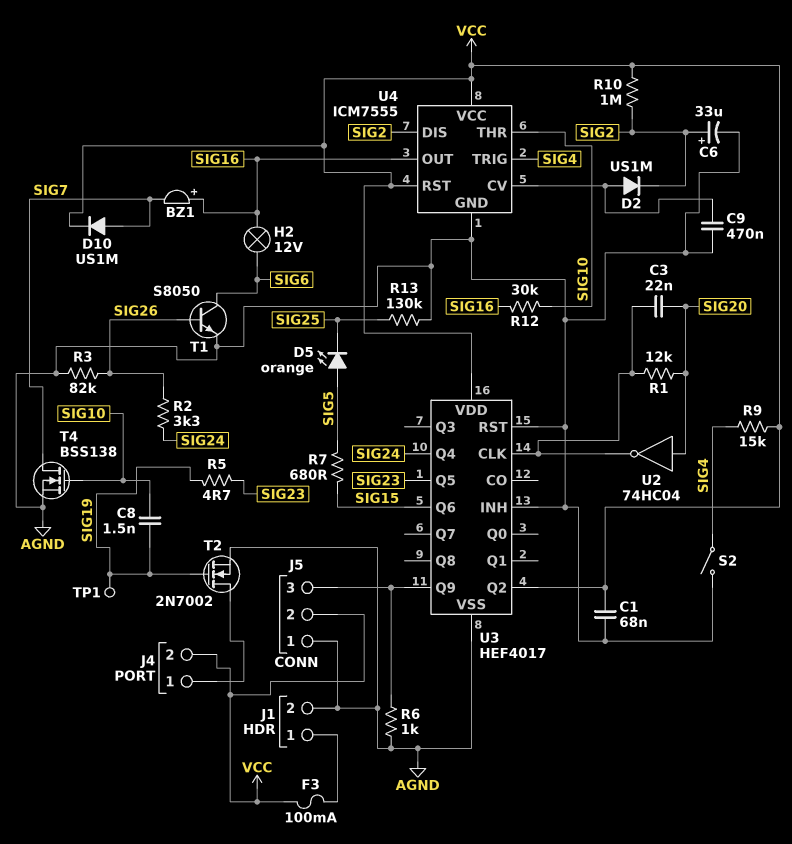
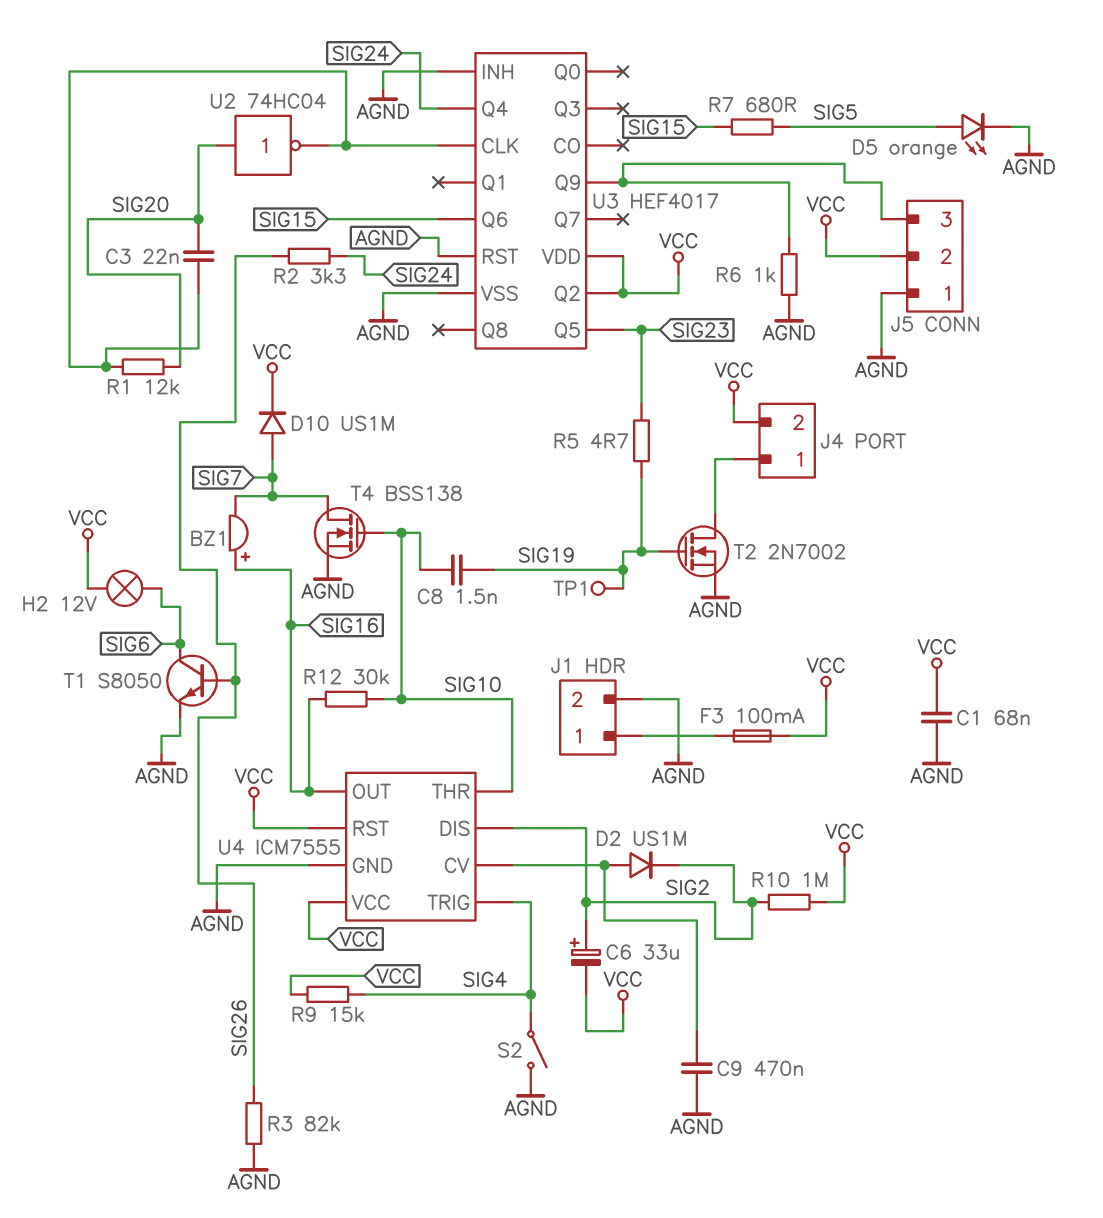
C6: 33uF (plus SIG2, minus AGND) -> 33uF (plus SIG2, minus VCC)
D5: LED orange (A SIG5, K SIG25) -> LED orange (A SIG5, K AGND)
H2: lamp 12V (SIG6, SIG16) -> lamp 12V (SIG6, VCC)
R13: 130k (AGND, SIG25) -> none

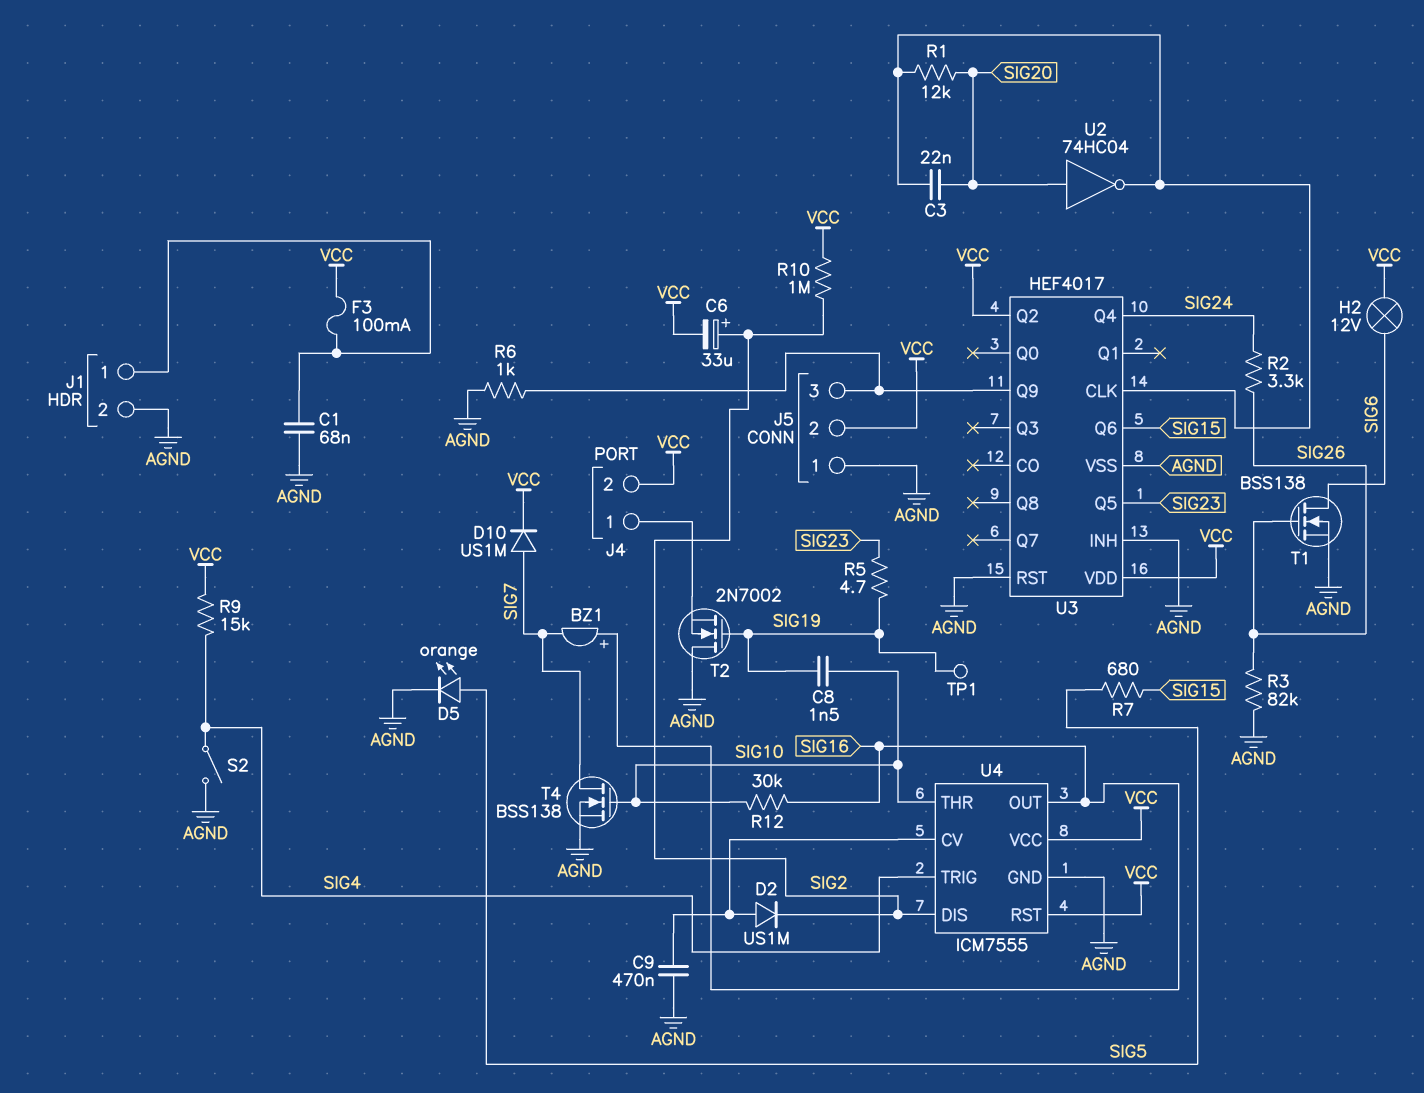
C1: 68nF (AGND, VCC) -> 68nF (AGND, J1/1)
T1: NPN S8050 (B SIG26, C SIG6, E AGND) -> NMOS BSS138 (G SIG26, D SIG6, S AGND)
T2: NMOS 2N7002 (G SIG19, D J4/1, S AGND) -> NMOS 2N7002 (G SIG19, D AGND, S J4/1)

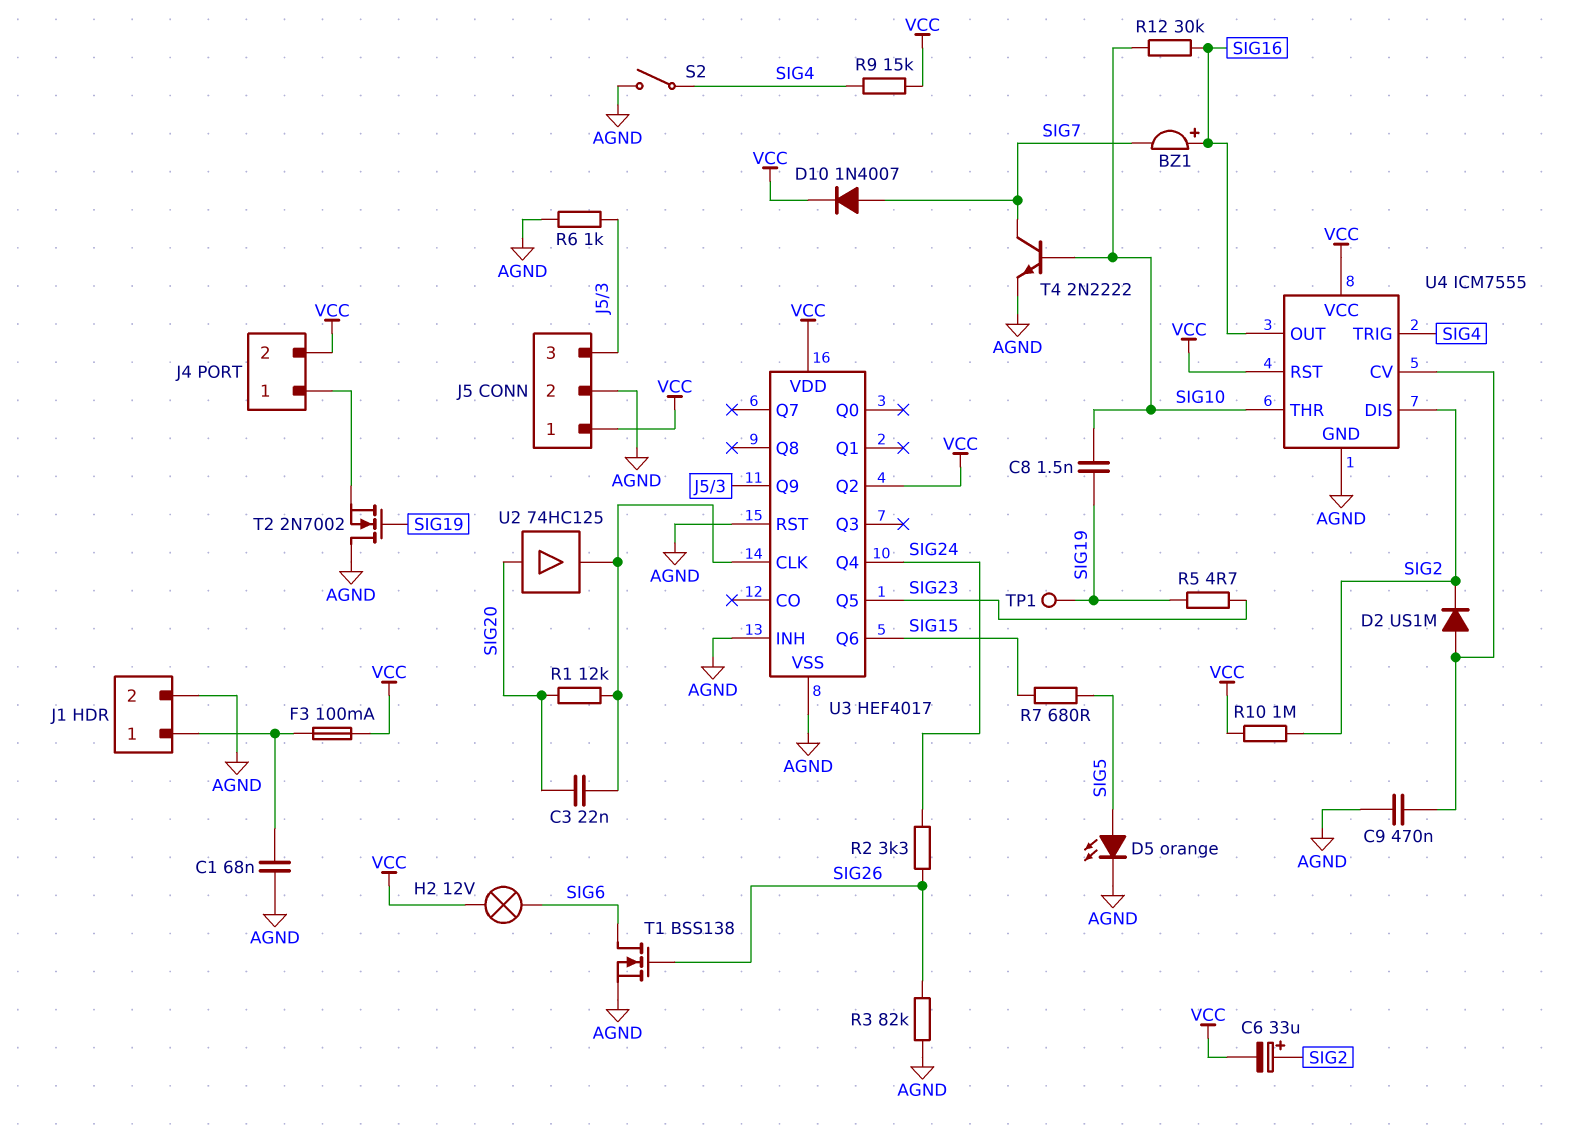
D10: diode US1M (A SIG7, K VCC) -> diode 1N4007 (A SIG7, K VCC)
J5 pin 1: AGND -> VCC
J5 pin 2: VCC -> AGND
T4: NMOS BSS138 (G SIG10, D SIG7, S AGND) -> NPN 2N2222 (B SIG10, C SIG7, E AGND)
U2: NOT 74HC04 (in SIG20, out U3/CLK) -> buffer 74HC125 (in SIG20, out U3/CLK)

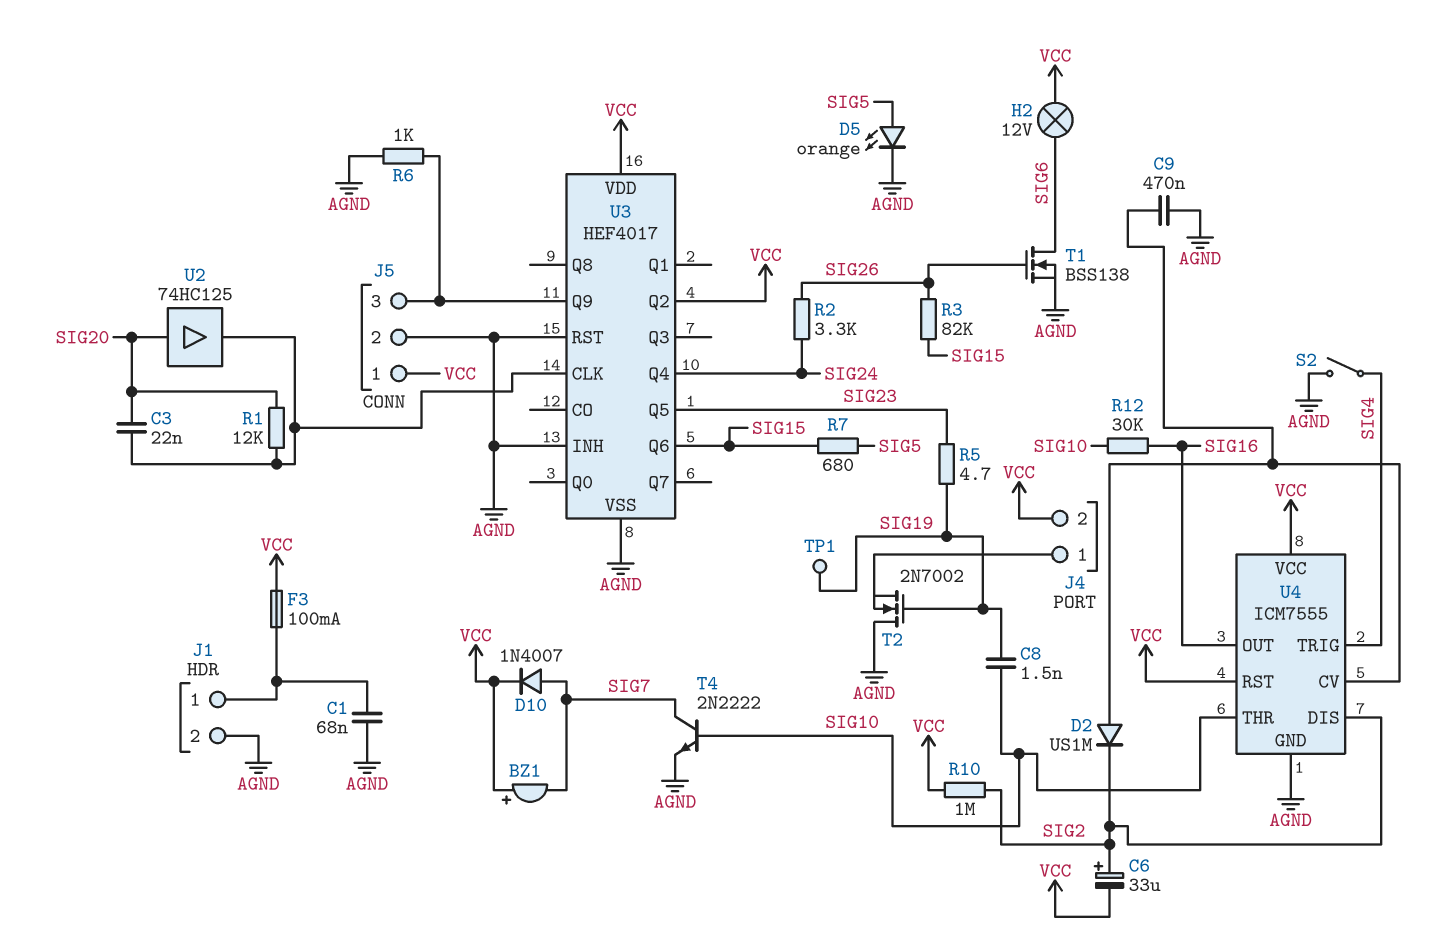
BZ1: buzzer (plus SIG16, minus SIG7) -> buzzer (plus VCC, minus SIG7)
R3: 82k (AGND, SIG26) -> 82k (SIG15, SIG26)
R9: 15k (SIG4, VCC) -> none

